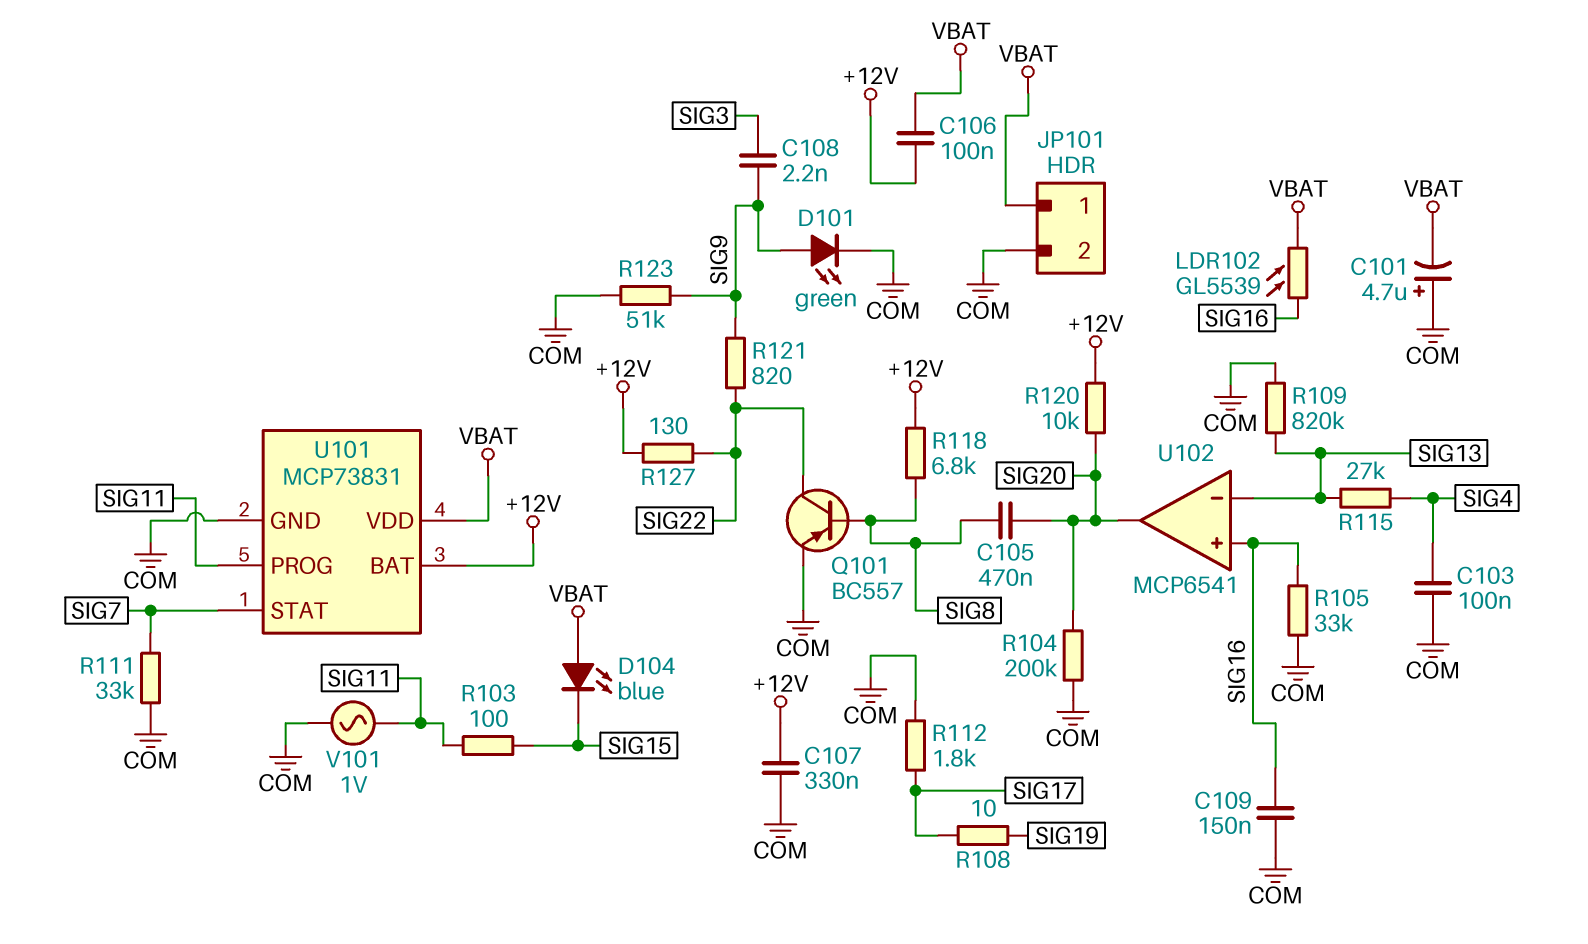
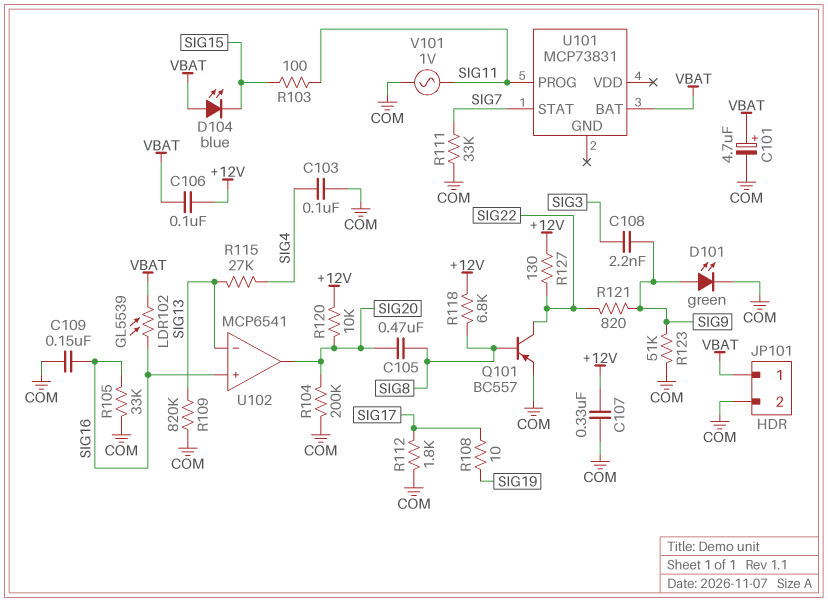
C101: 4.7uF (plus COM, minus VBAT) -> 4.7uF (plus VBAT, minus COM)
U101 pin BAT: +12V -> VBAT
U101 pin GND: COM -> none
U101 pin VDD: VBAT -> none

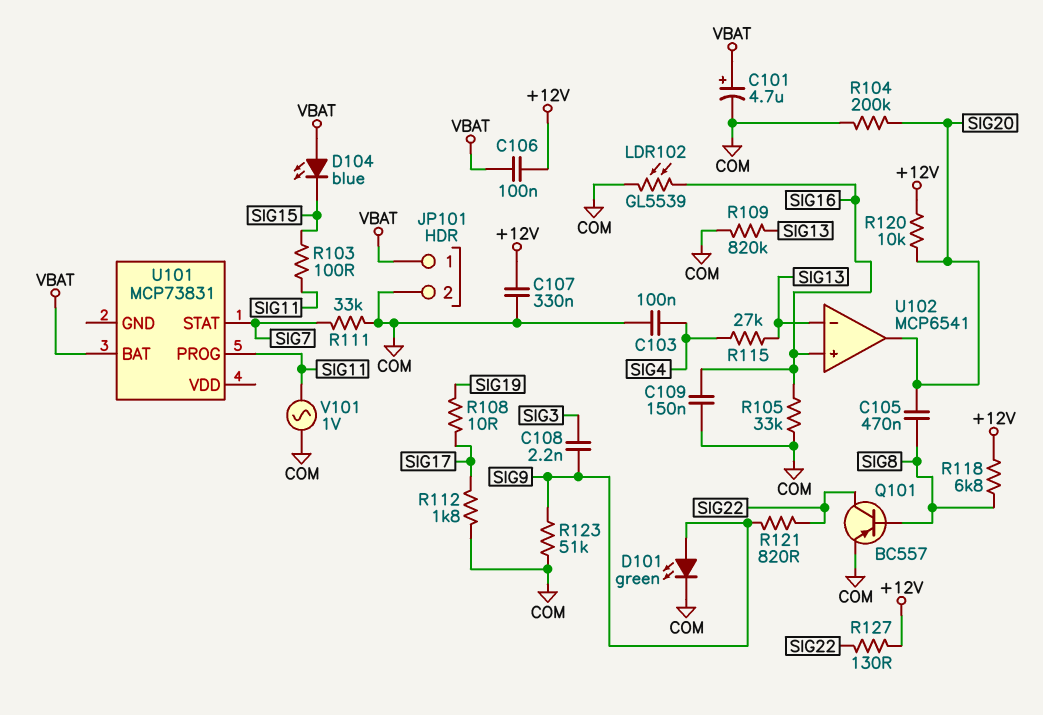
LDR102: GL5539 (SIG16, VBAT) -> GL5539 (COM, SIG16)

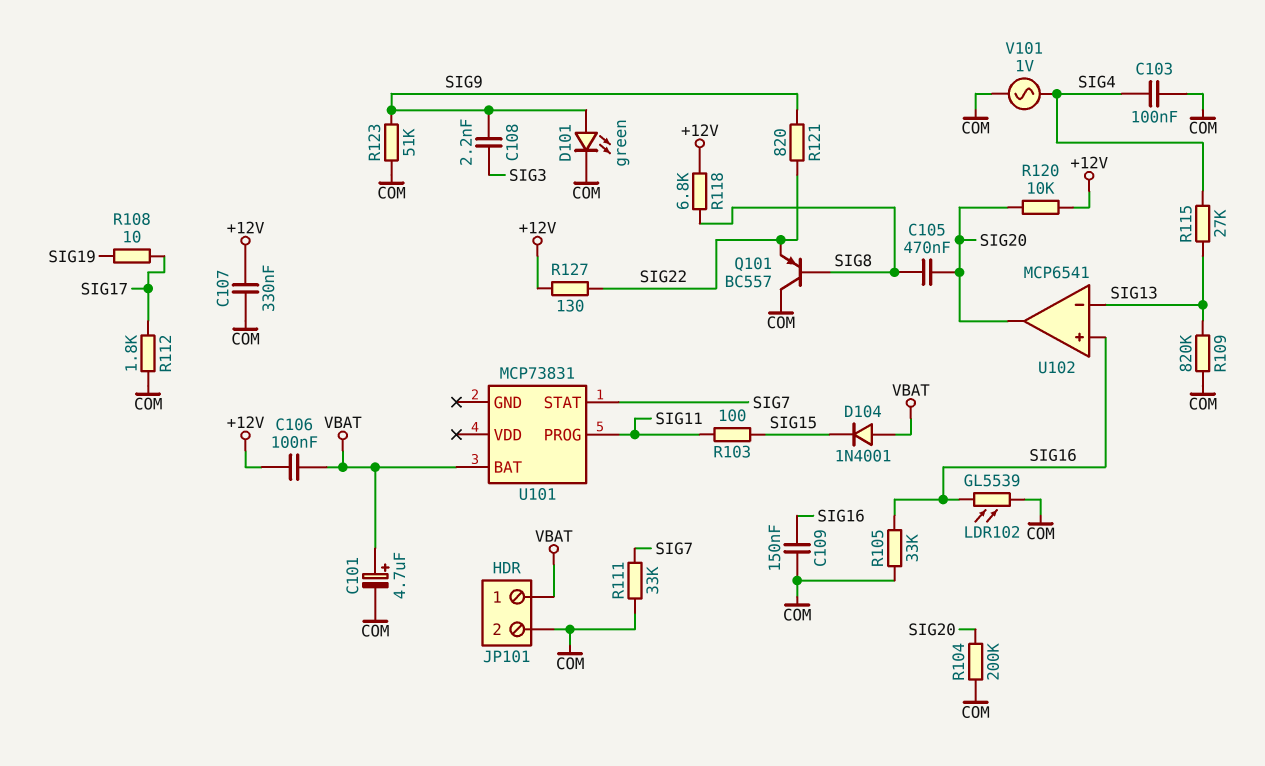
D104: LED blue (A VBAT, K SIG15) -> diode 1N4001 (A VBAT, K SIG15)
Q101: PNP BC557 (B SIG8, C SIG22, E COM) -> PNP BC557 (B SIG8, C COM, E SIG22)
V101: AC 1V (COM, SIG11) -> AC 1V (COM, SIG4)

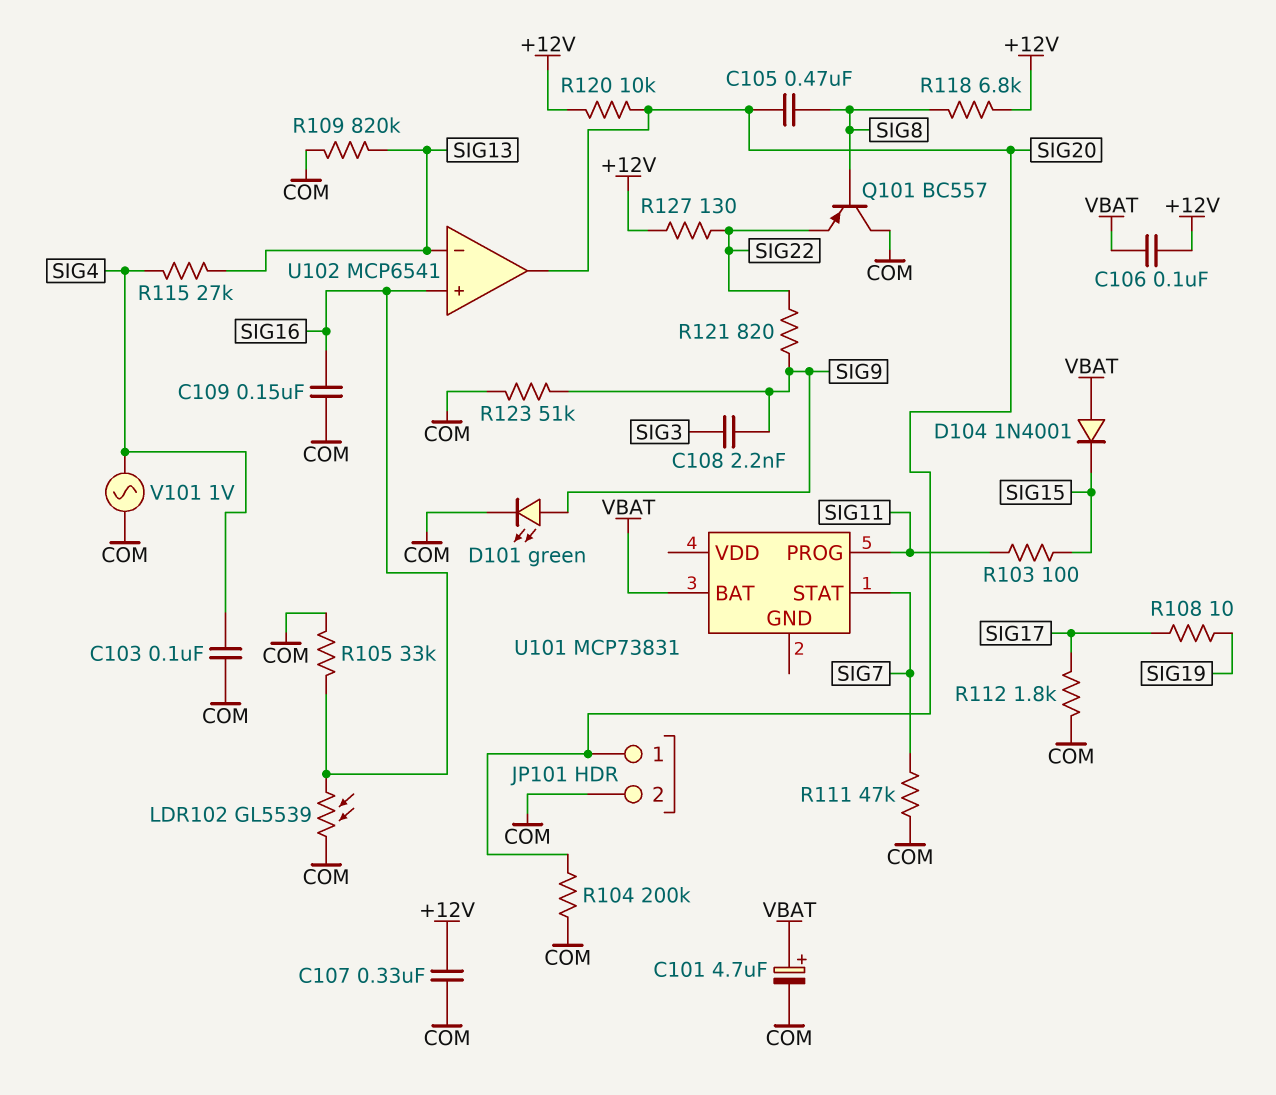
JP101 pin 1: VBAT -> SIG20
R111: 33k (COM, SIG7) -> 47k (COM, SIG7)

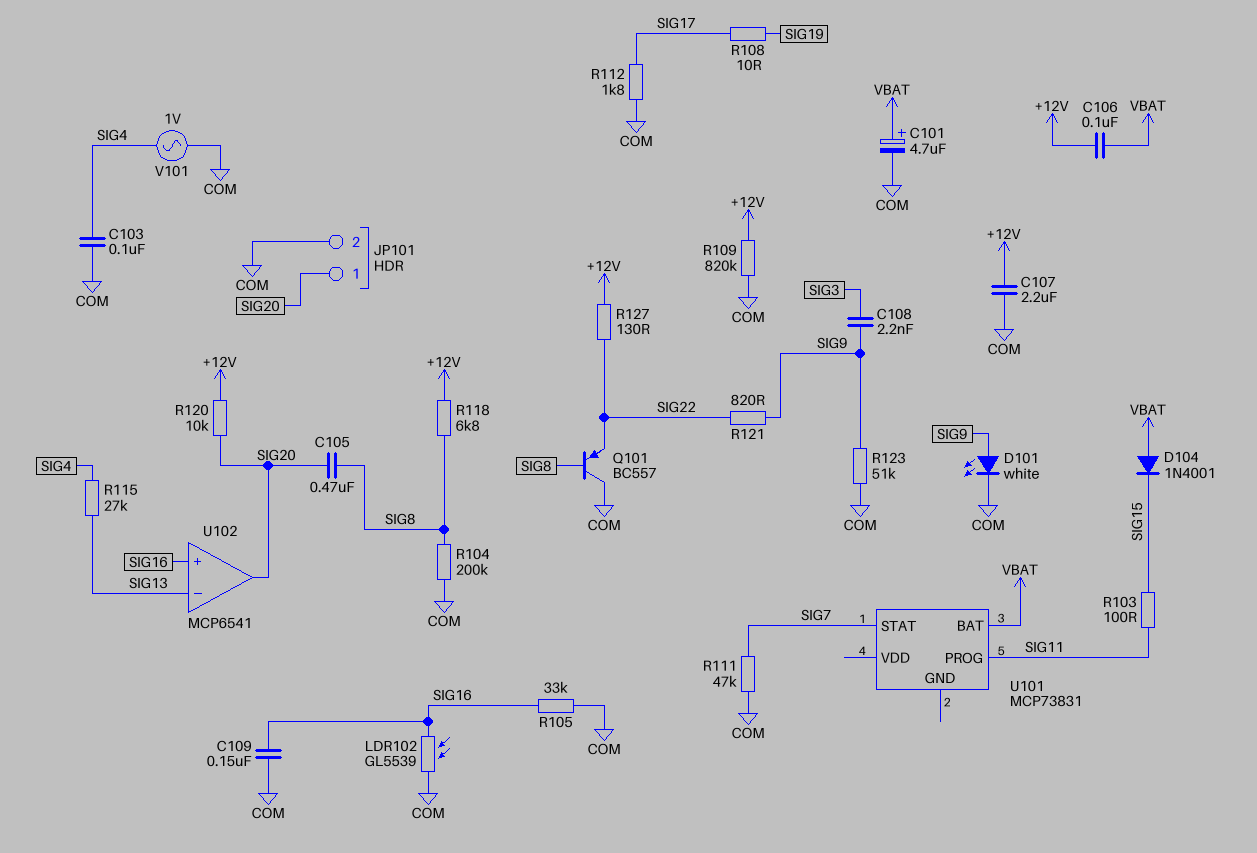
C107: 330nF (+12V, COM) -> 2.2uF (+12V, COM)
D101: LED green (A SIG9, K COM) -> LED white (A SIG9, K COM)
R104: 200k (COM, SIG20) -> 200k (COM, SIG8)
R109: 820k (COM, SIG13) -> 820k (+12V, COM)

